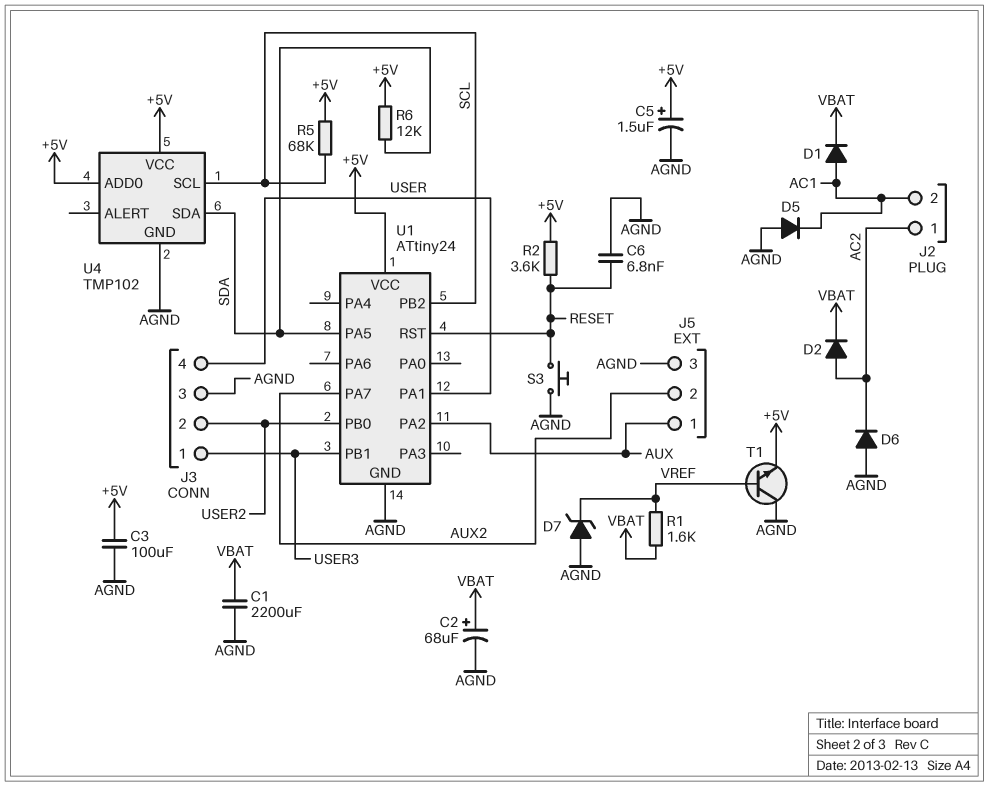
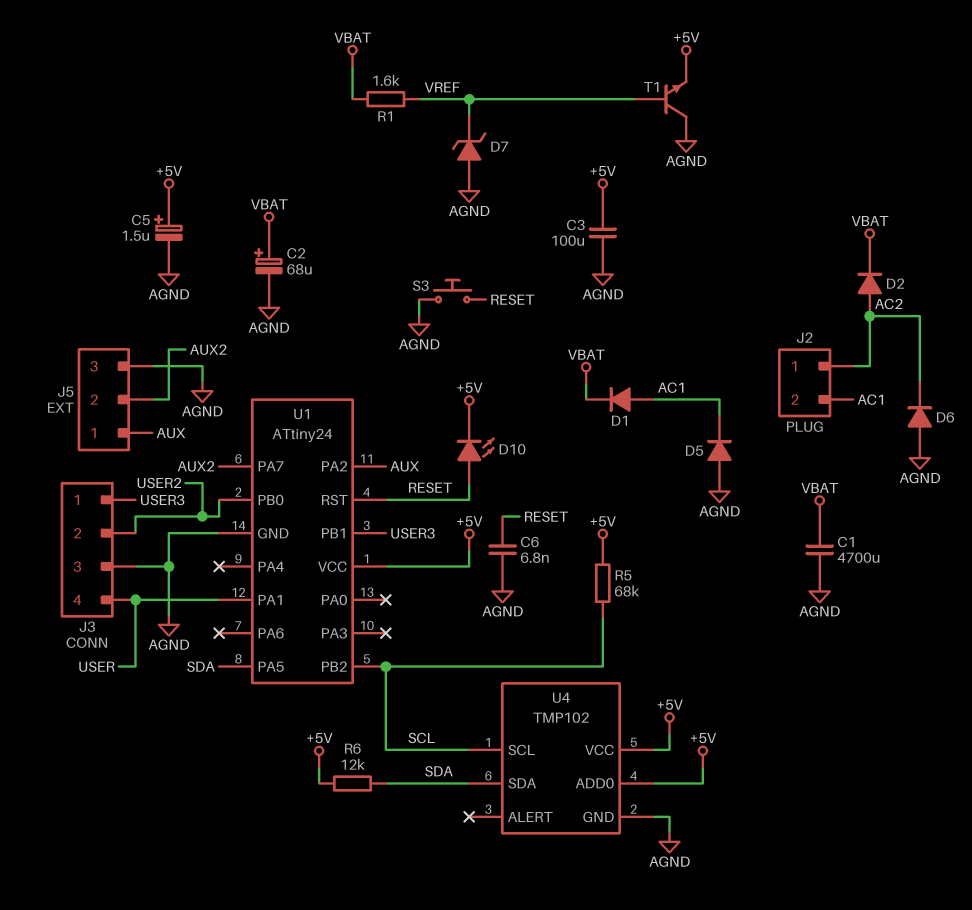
C1: 2200uF (AGND, VBAT) -> 4700uF (AGND, VBAT)
D10: none -> LED (A RESET, K +5V)
R2: 3.6k (+5V, RESET) -> none

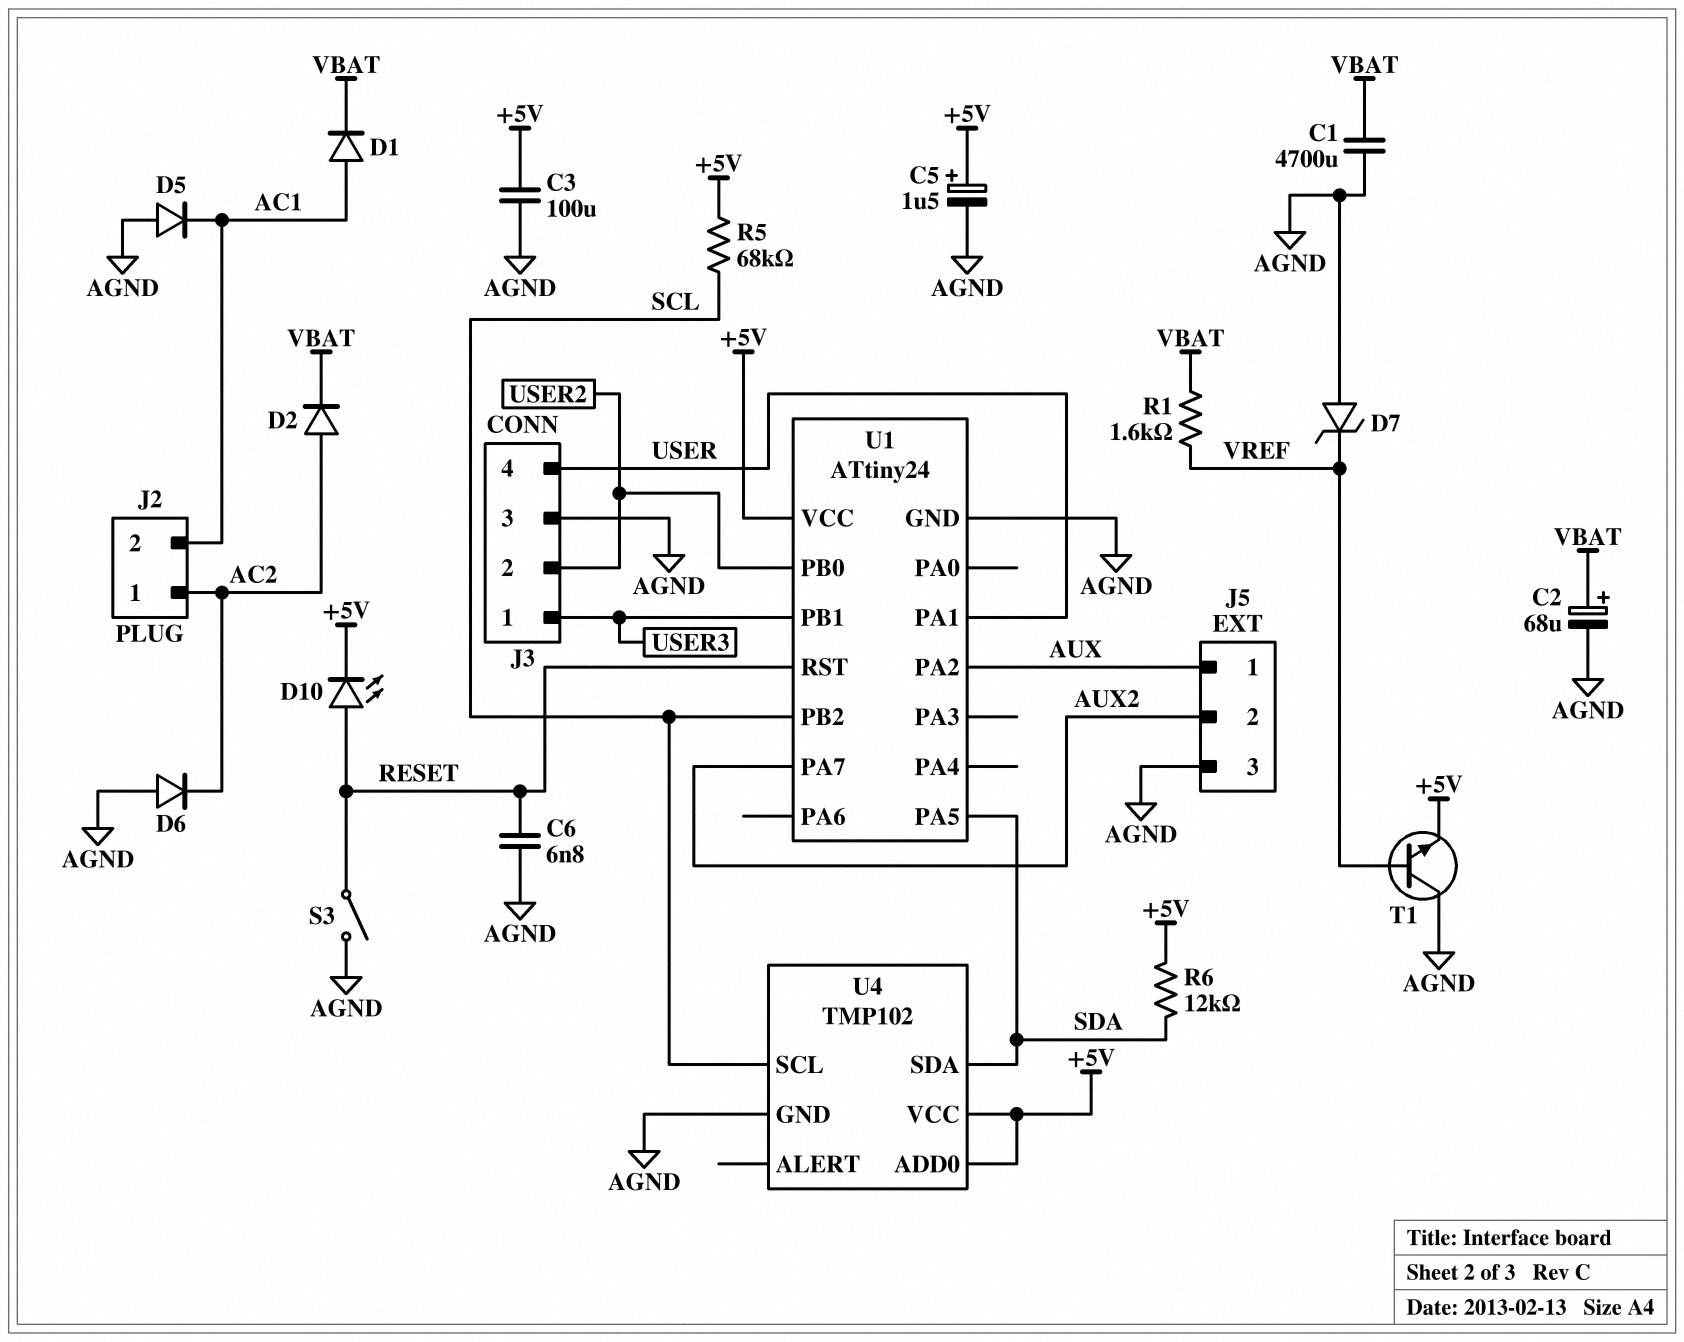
S3: button (AGND, RESET) -> switch (AGND, RESET)

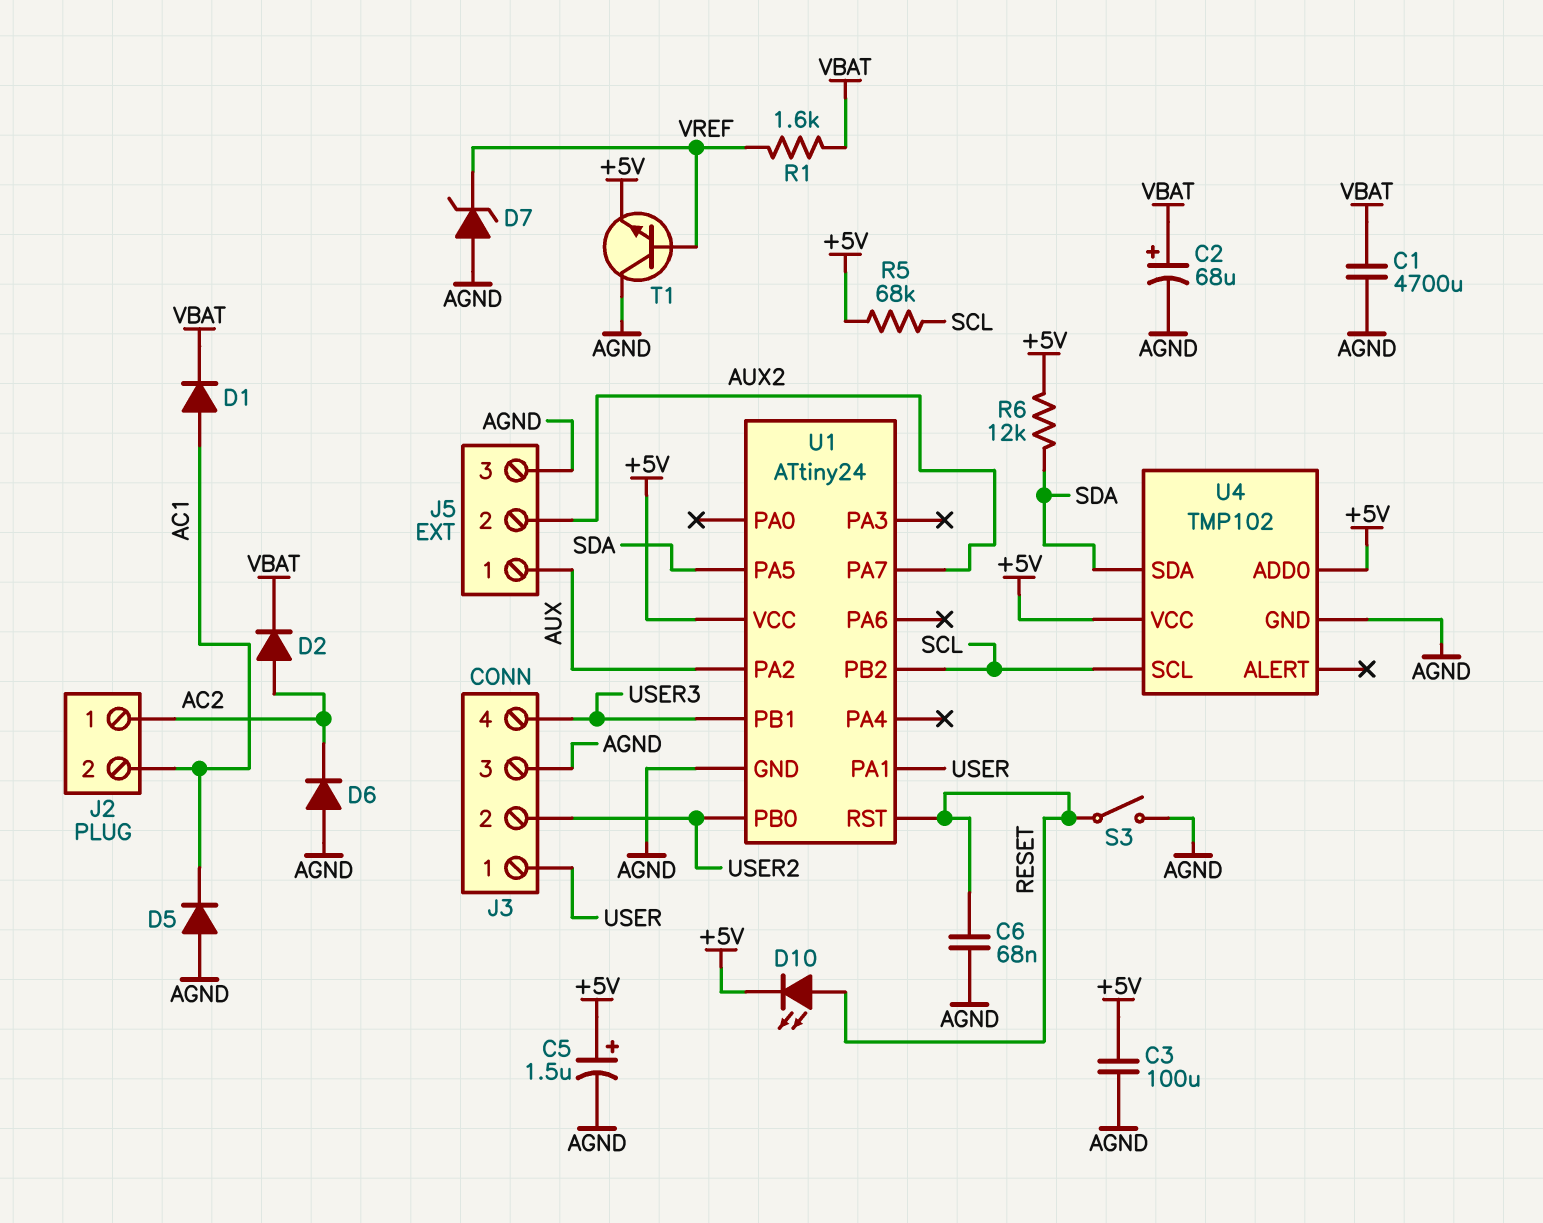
C6: 6.8nF (AGND, RESET) -> 68nF (AGND, RESET)
J3 pin 1: USER3 -> USER
J3 pin 4: USER -> USER3

